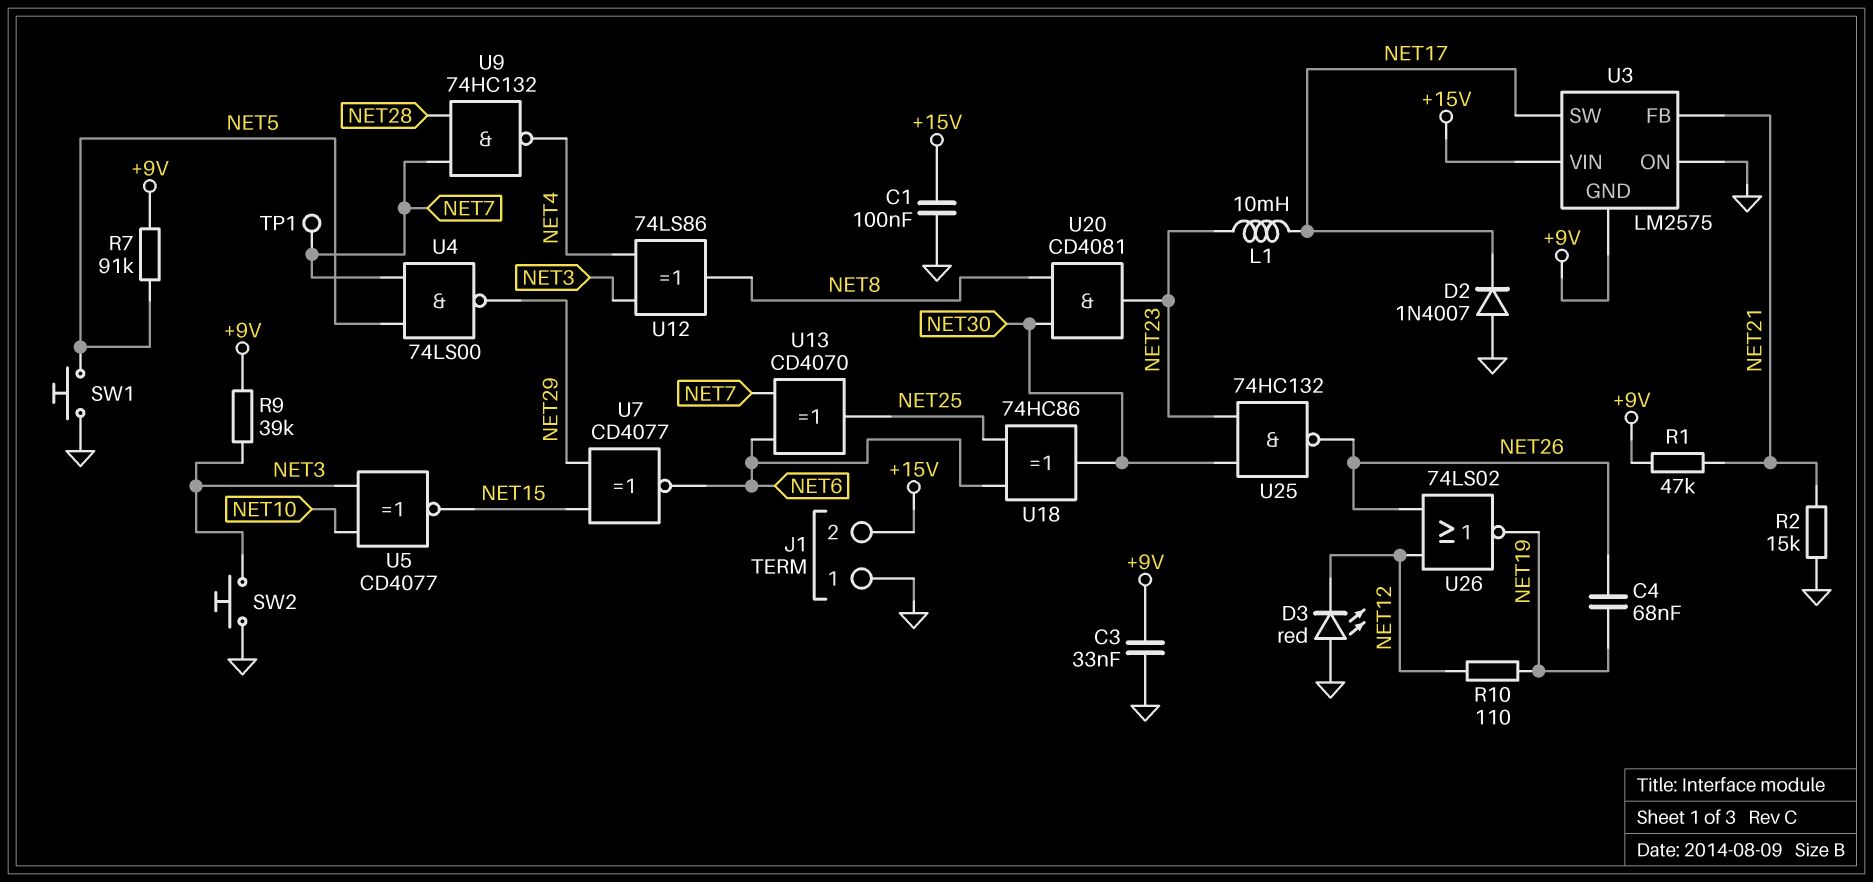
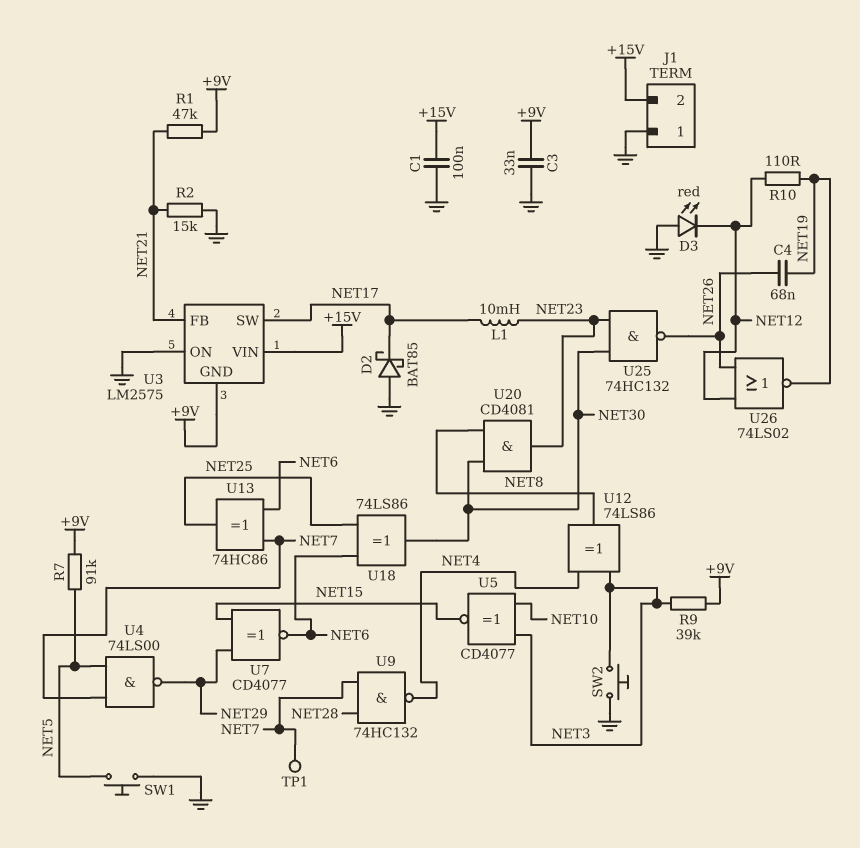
D2: diode 1N4007 (A GND, K NET17) -> schottky BAT85 (A GND, K NET17)
U13: XOR CD4070 (in NET6, in NET7, out NET25) -> XOR 74HC86 (in NET6, in NET7, out NET25)
U18: XOR 74HC86 (in NET6, in NET25, out NET30) -> XOR 74LS86 (in NET6, in NET25, out NET30)

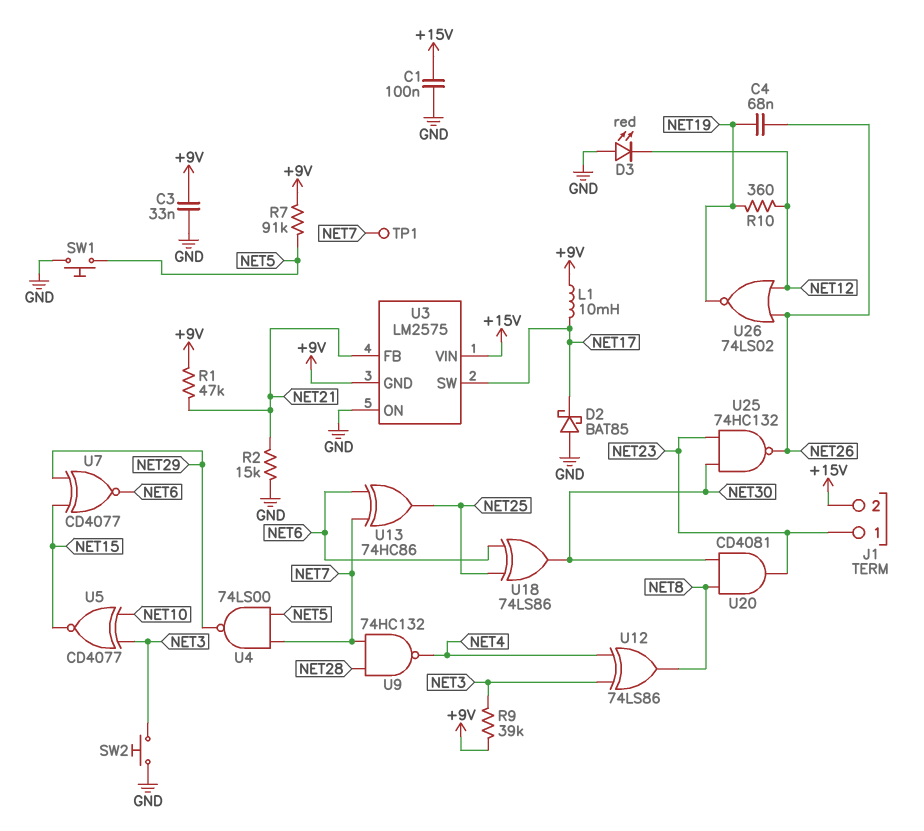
J1 pin 1: GND -> NET23
L1: 10mH (NET17, NET23) -> 10mH (+9V, NET17)
R10: 110 (NET12, NET19) -> 360 (NET12, NET19)

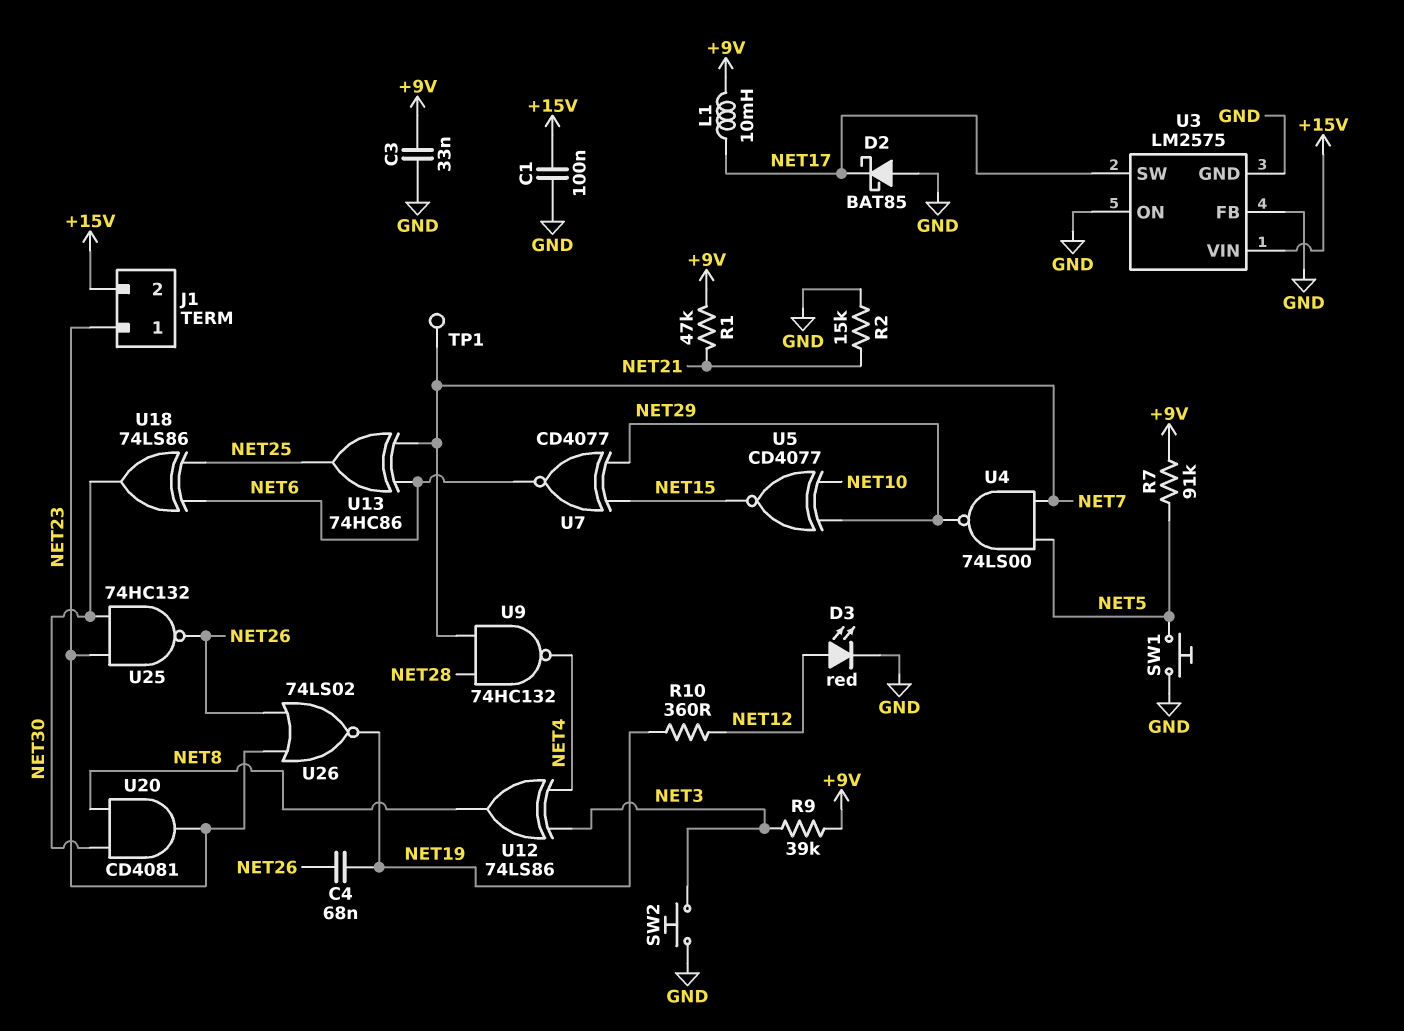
D3: LED red (A GND, K NET12) -> LED red (A NET12, K GND)
U3 pin FB: NET21 -> GND
U3 pin GND: +9V -> GND
U5: XNOR CD4077 (in NET3, in NET10, out NET15) -> XNOR CD4077 (in NET10, in NET29, out NET15)
U26: NOR 74LS02 (in NET12, in NET26, out NET19) -> NOR 74LS02 (in NET23, in NET26, out NET19)

